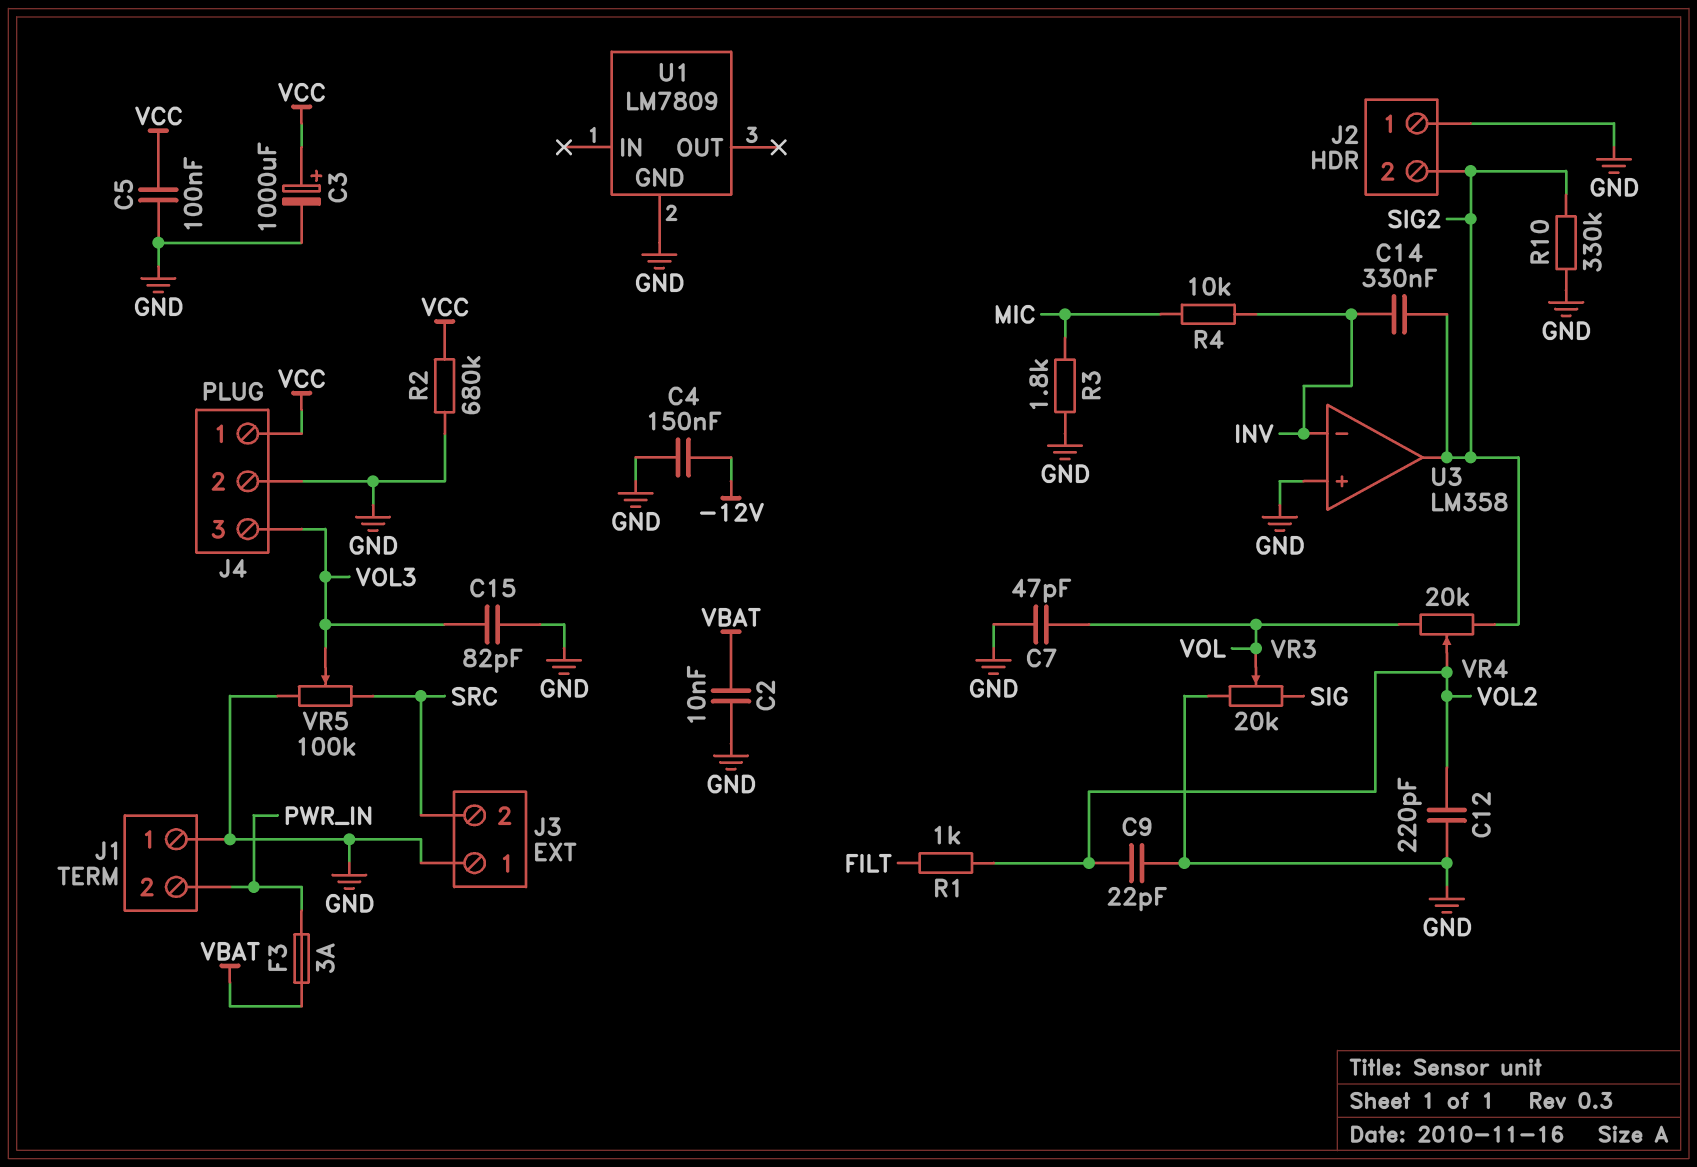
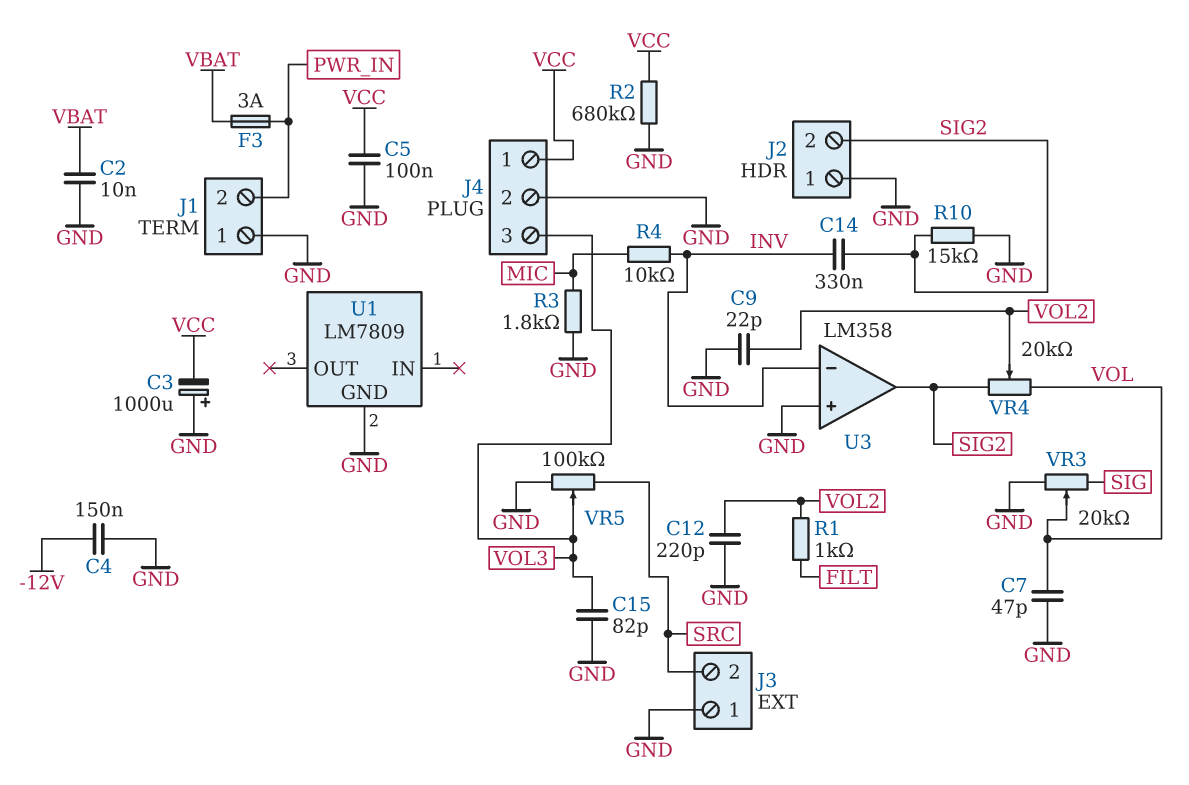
C3: 1000uF (plus VCC, minus GND) -> 1000uF (plus GND, minus VCC)
R10: 330k (GND, SIG2) -> 15k (GND, SIG2)

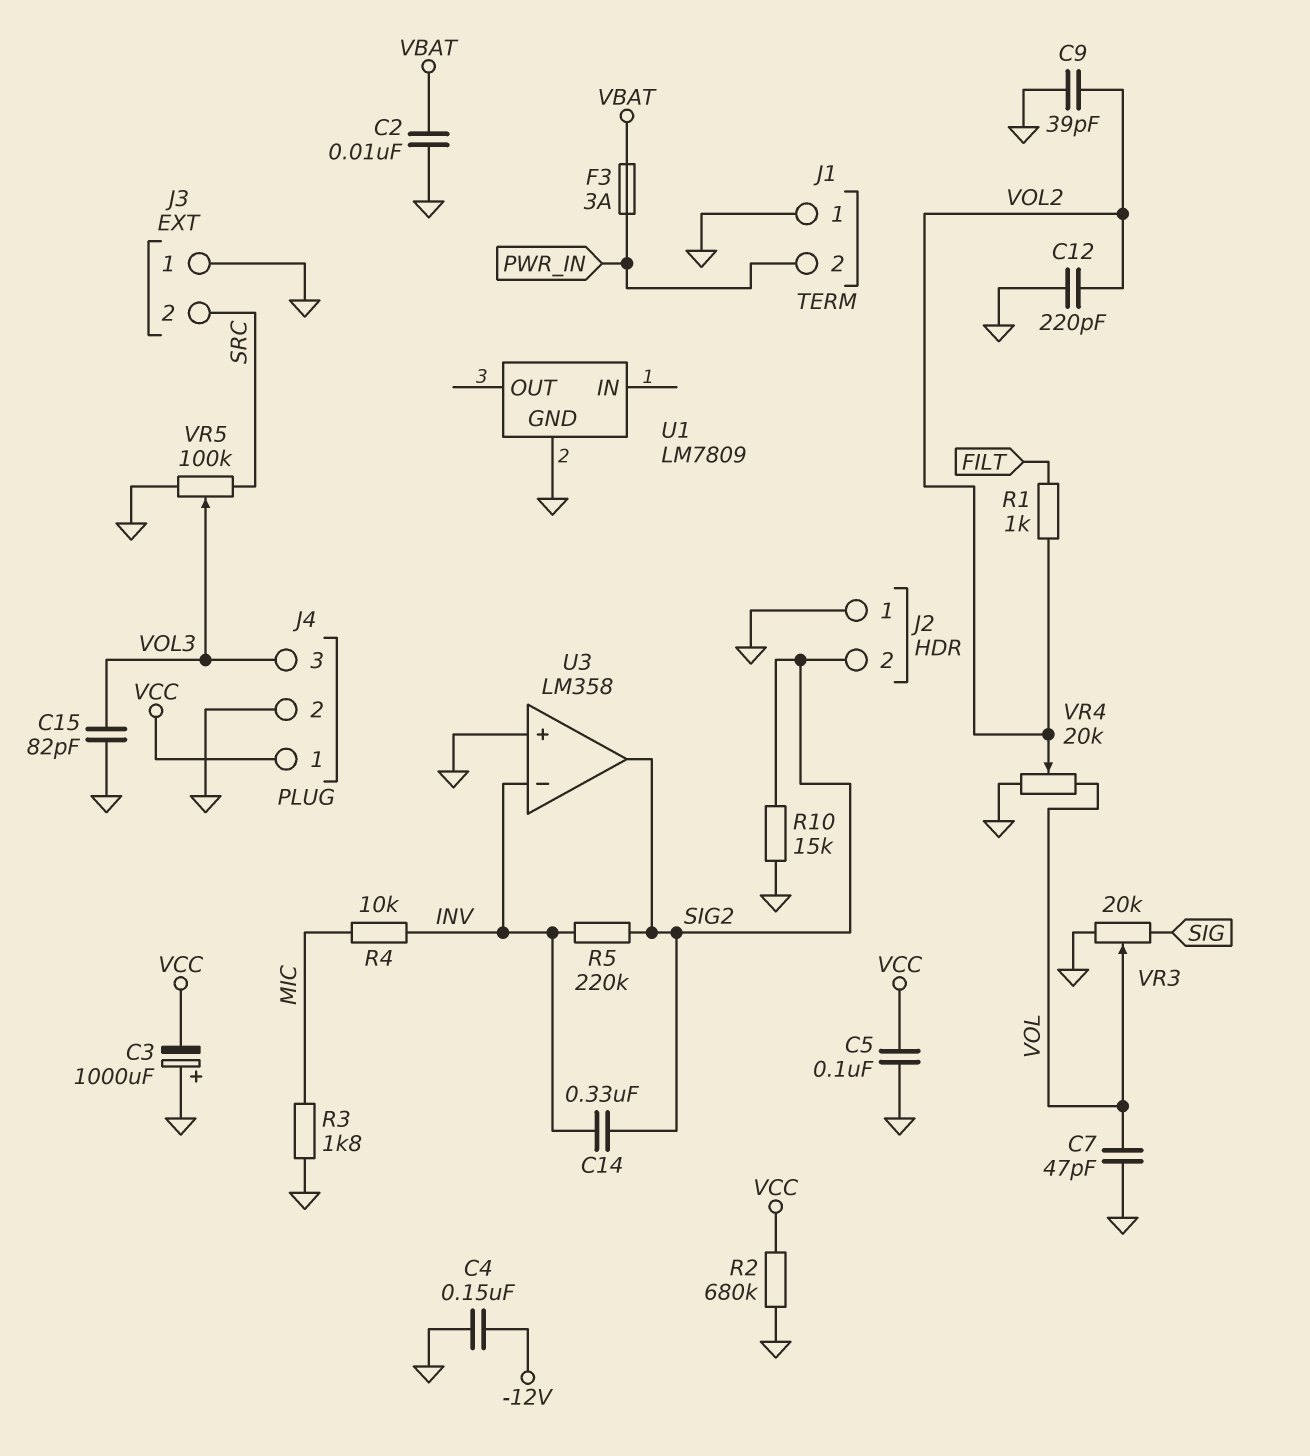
C9: 22pF (GND, VOL2) -> 39pF (GND, VOL2)
R5: none -> 220k (INV, SIG2)
VR4: 20k (SIG2, VOL, wiper VOL2) -> 20k (GND, VOL, wiper VOL2)

